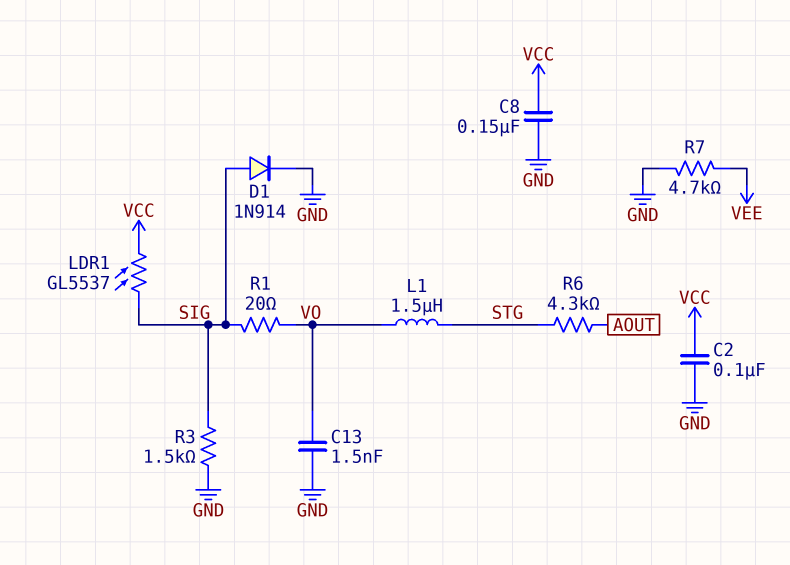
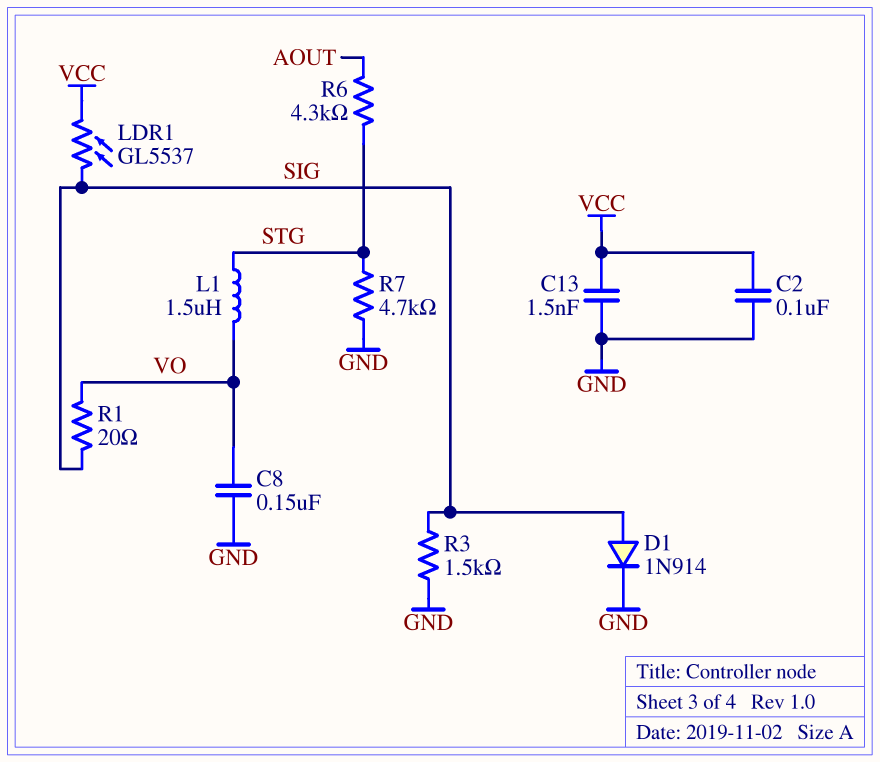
C8: 150nF (GND, VCC) -> 150nF (GND, VO)
C13: 1.5nF (GND, VO) -> 1.5nF (GND, VCC)
R7: 4.7k (GND, VEE) -> 4.7k (GND, STG)

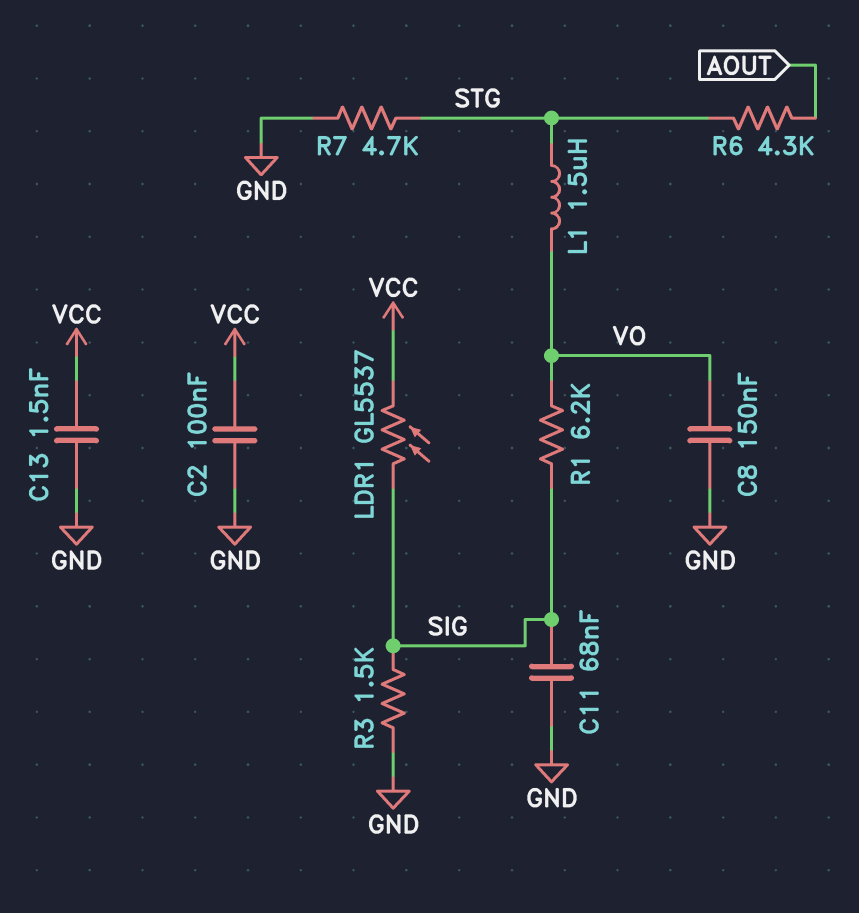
C11: none -> 68nF (GND, SIG)
D1: diode 1N914 (A SIG, K GND) -> none
R1: 20 (SIG, VO) -> 6.2k (SIG, VO)

